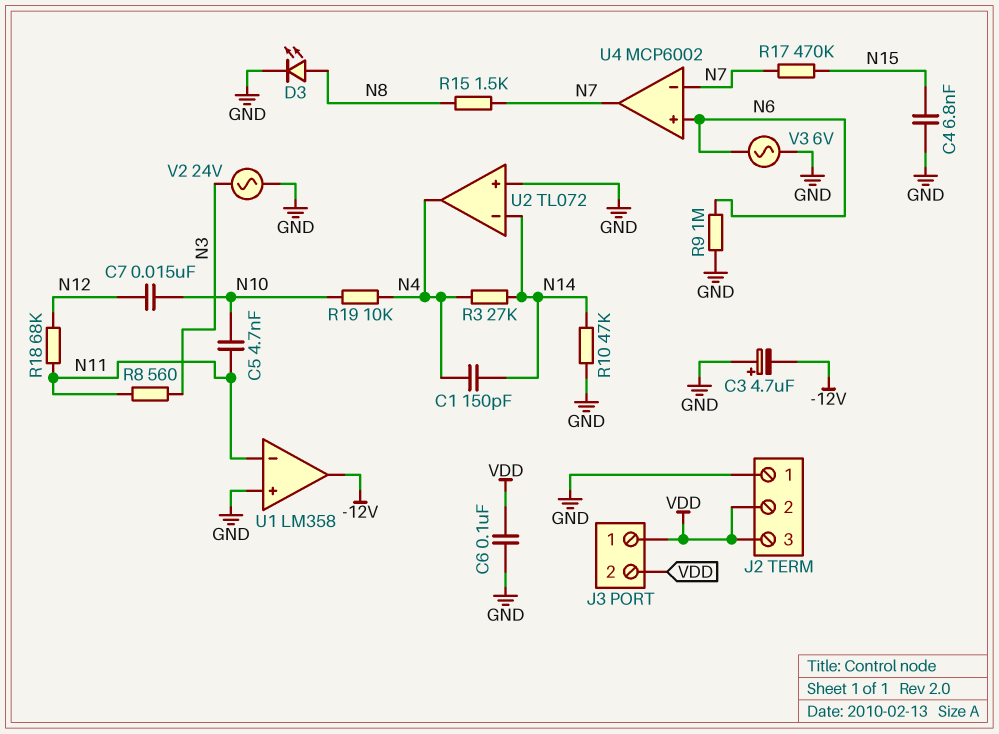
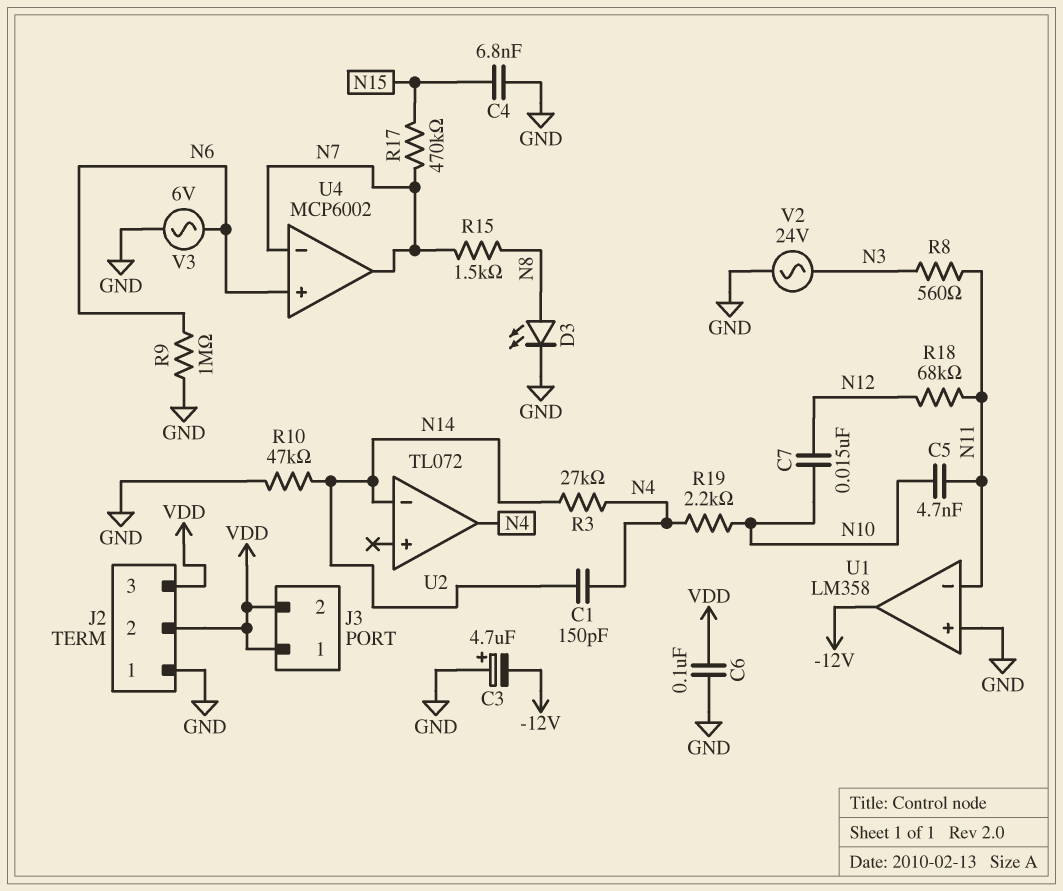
R19: 10k (N4, N10) -> 2.2k (N4, N10)
U2 pin in+: GND -> none

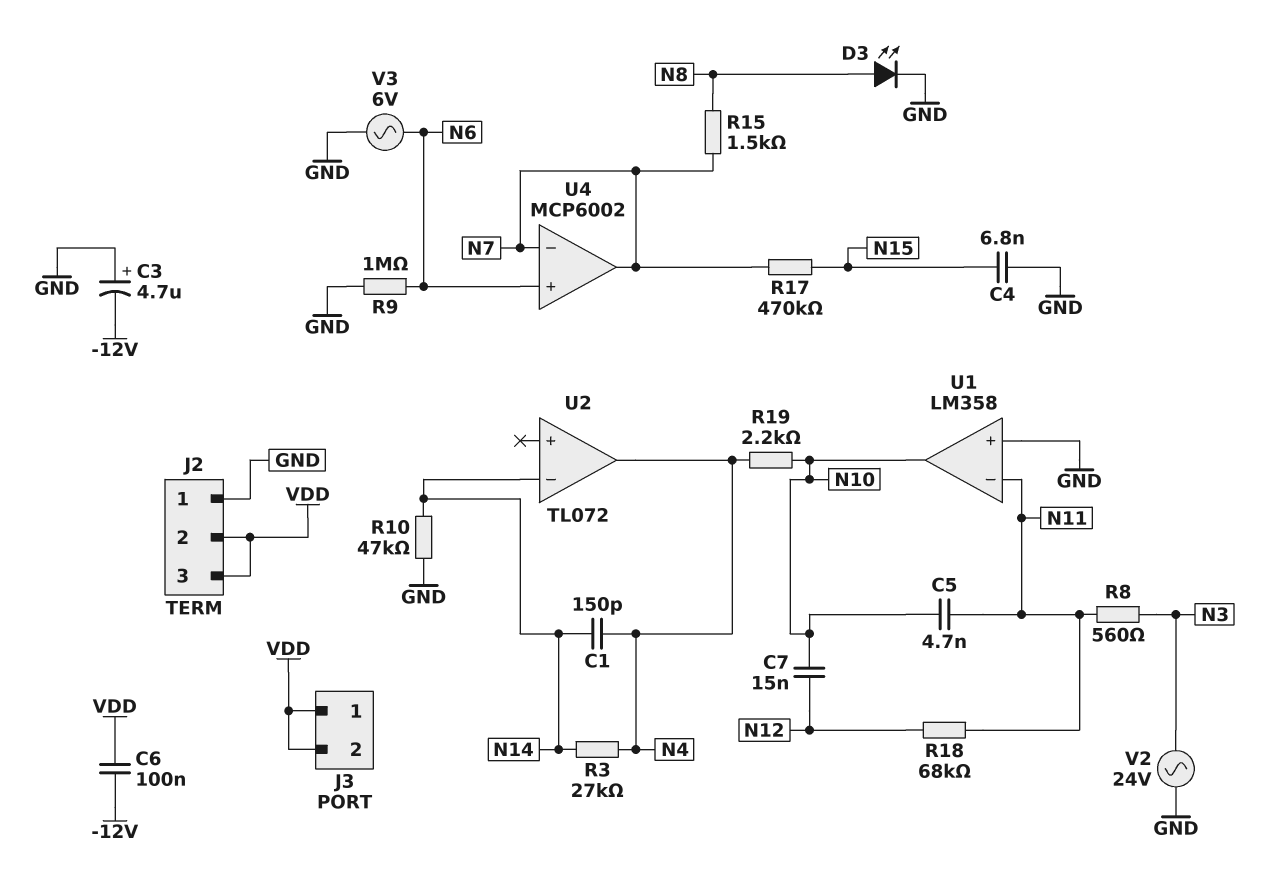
C6: 100nF (GND, VDD) -> 100nF (-12V, VDD)
U1 pin out: -12V -> N10

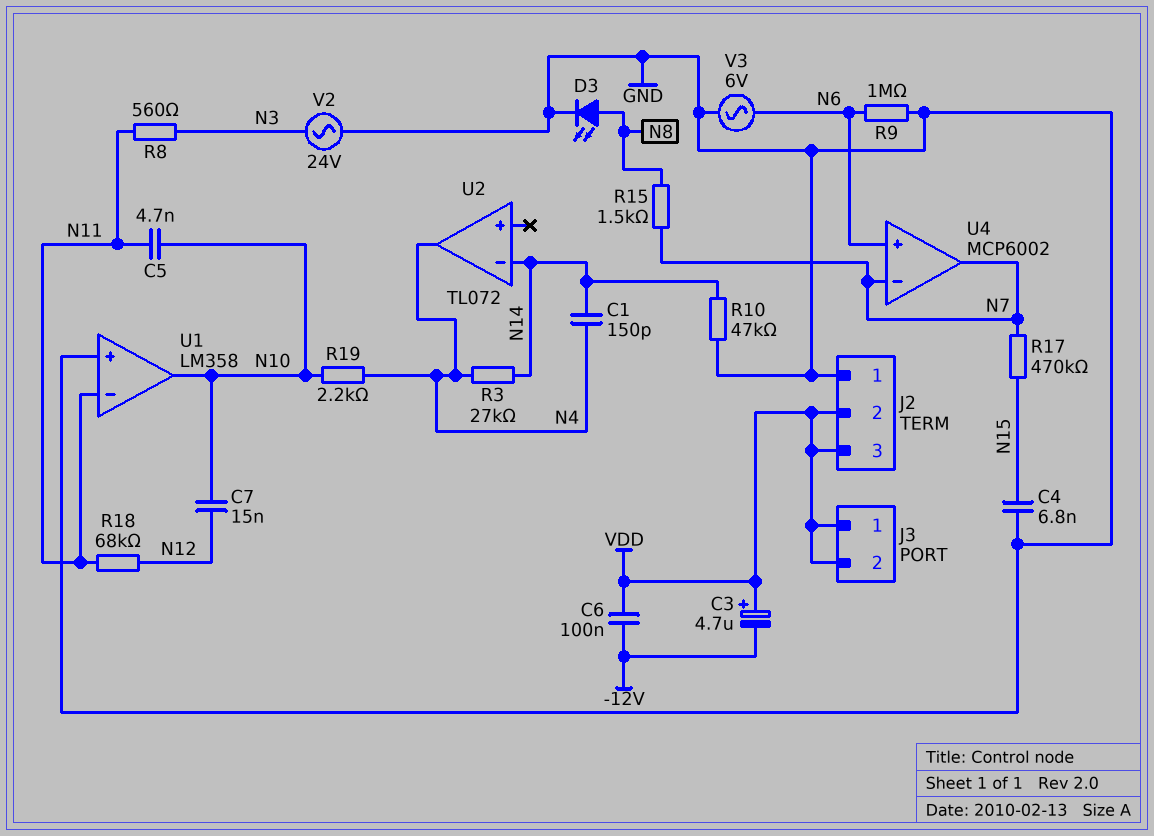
C3: 4.7uF (plus GND, minus -12V) -> 4.7uF (plus VDD, minus -12V)

